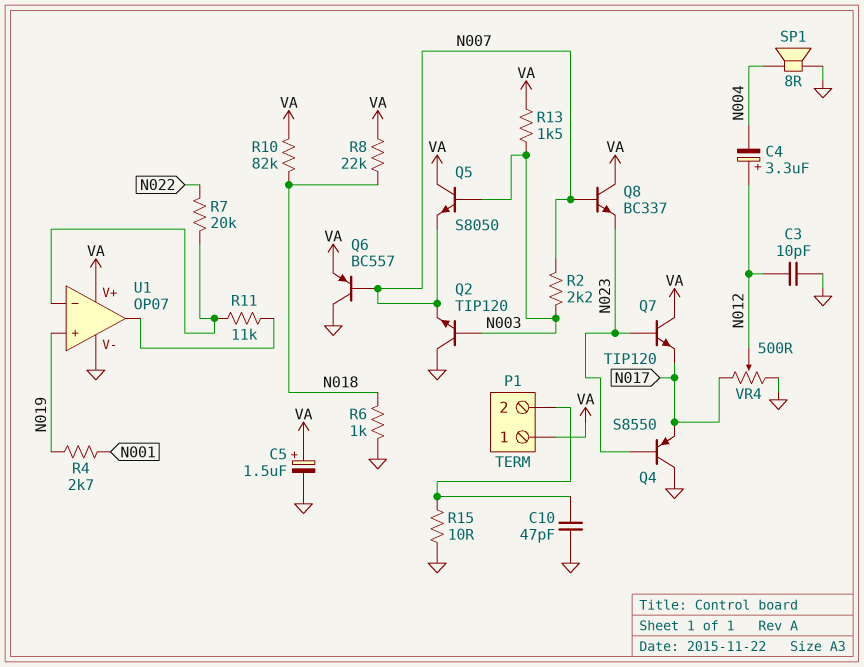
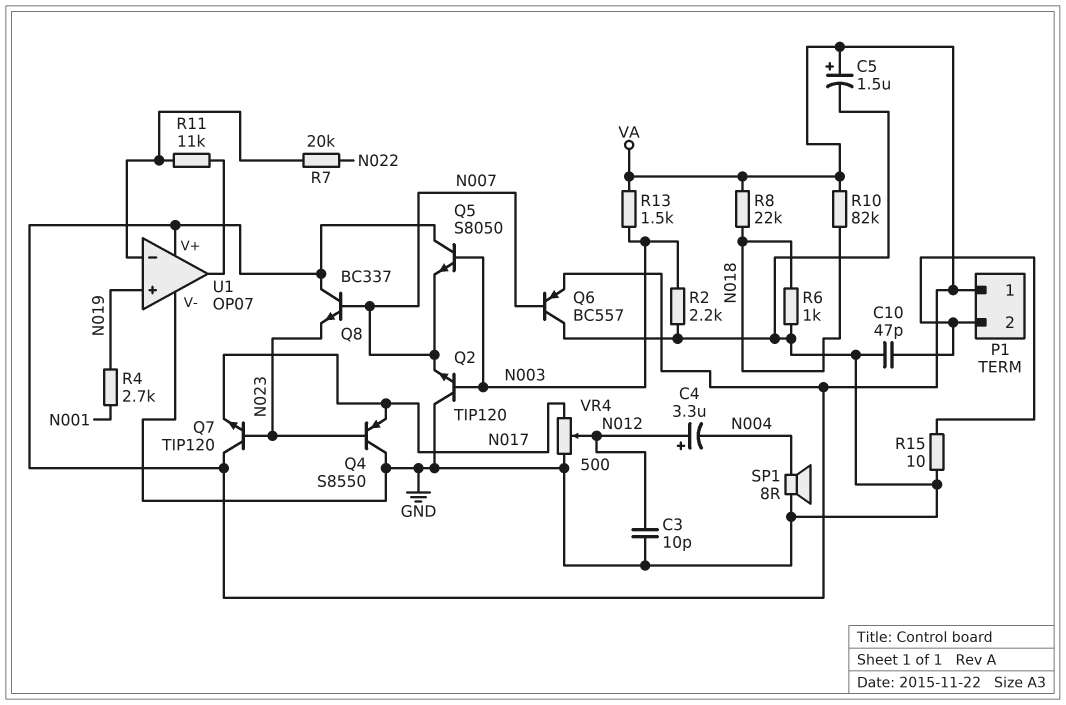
R2: 2.2k (N003, N007) -> 2.2k (GND, N003)

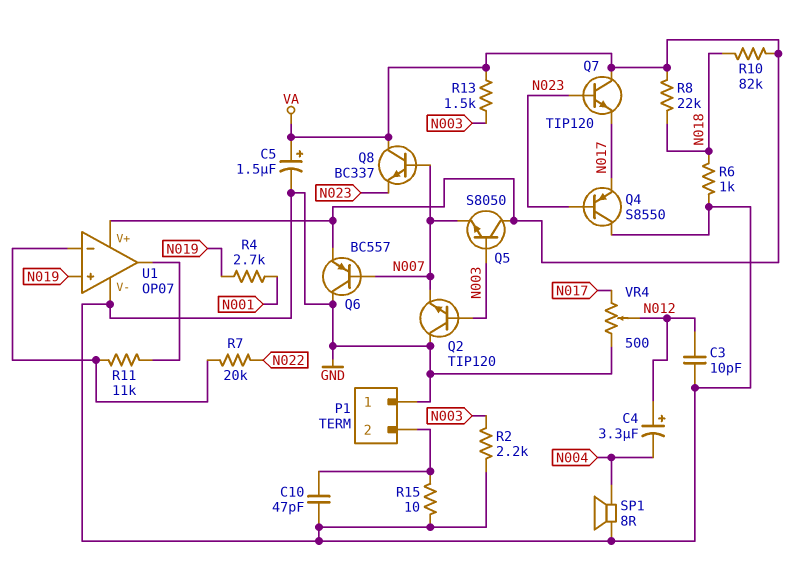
P1 pin 1: VA -> GND

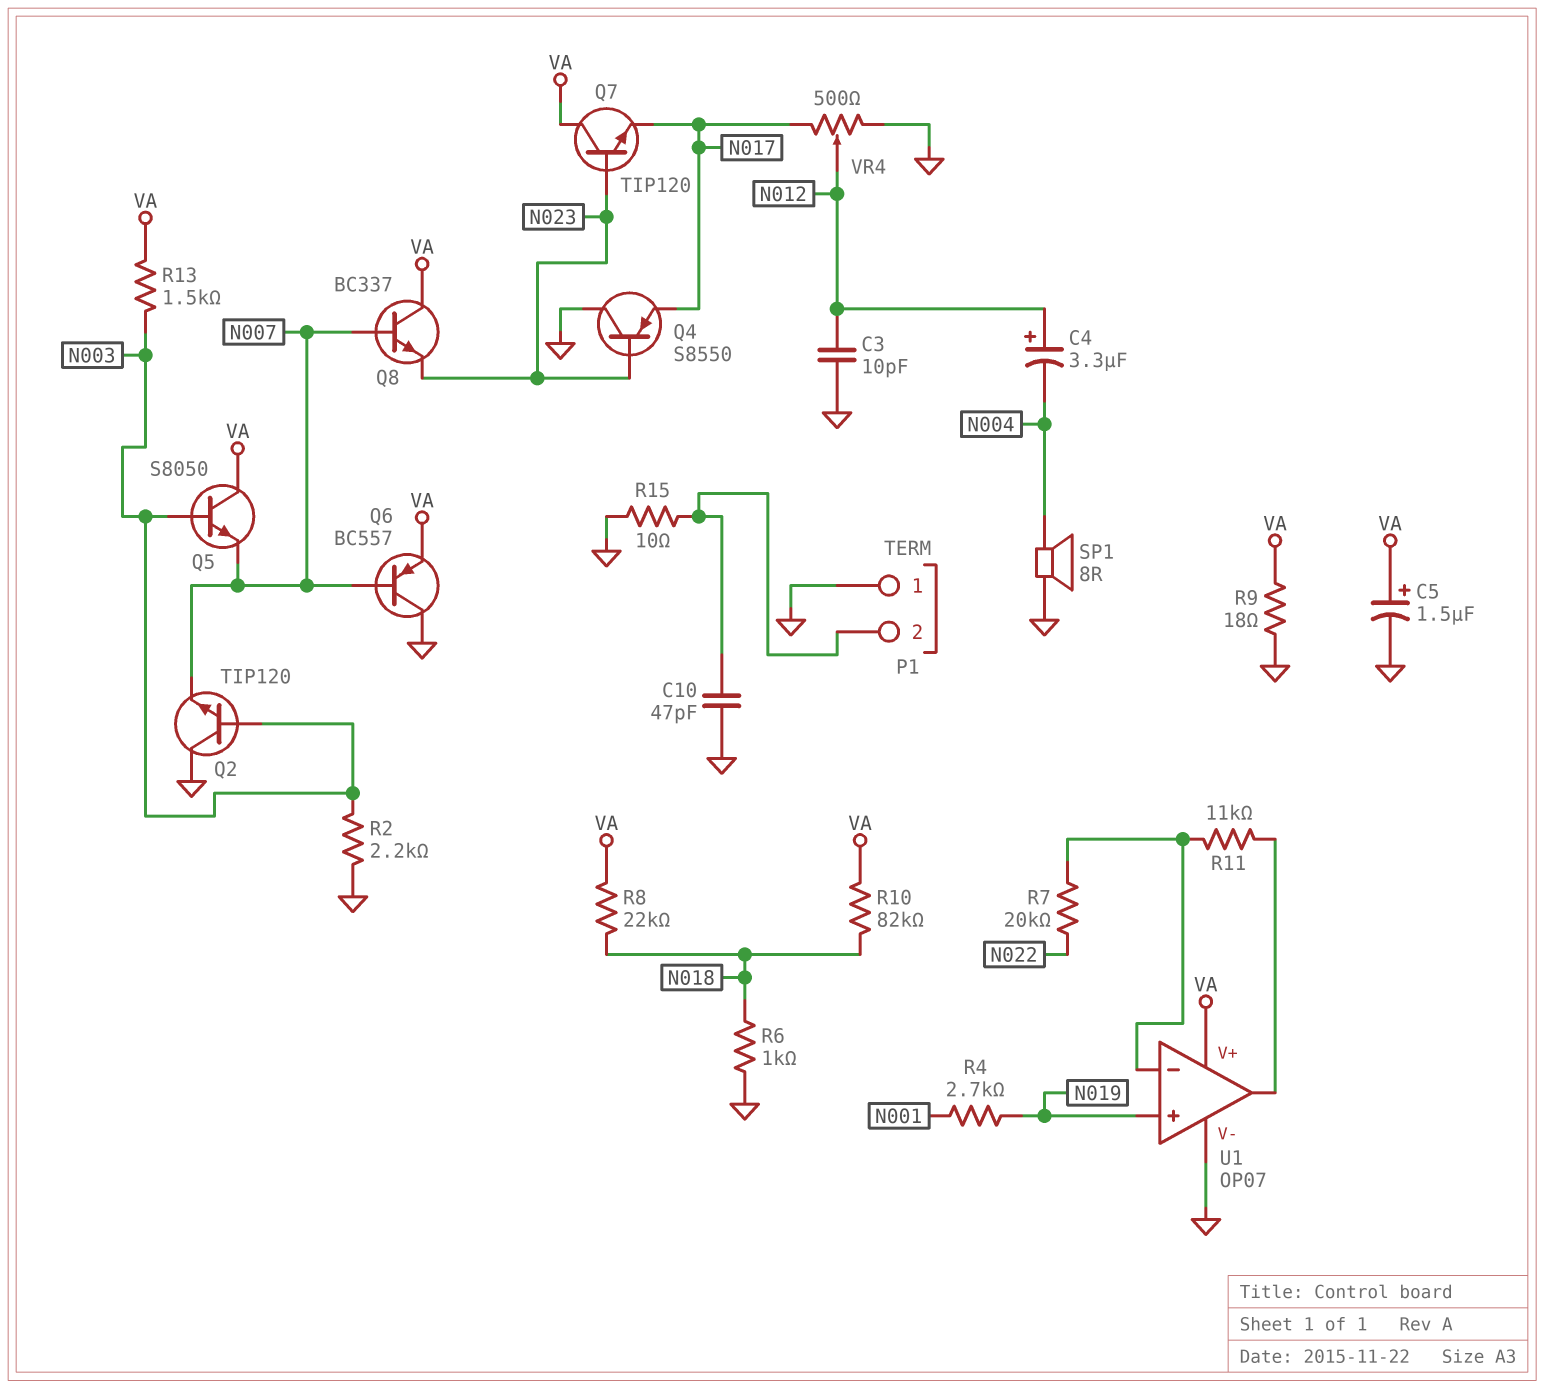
R9: none -> 18 (GND, VA)

